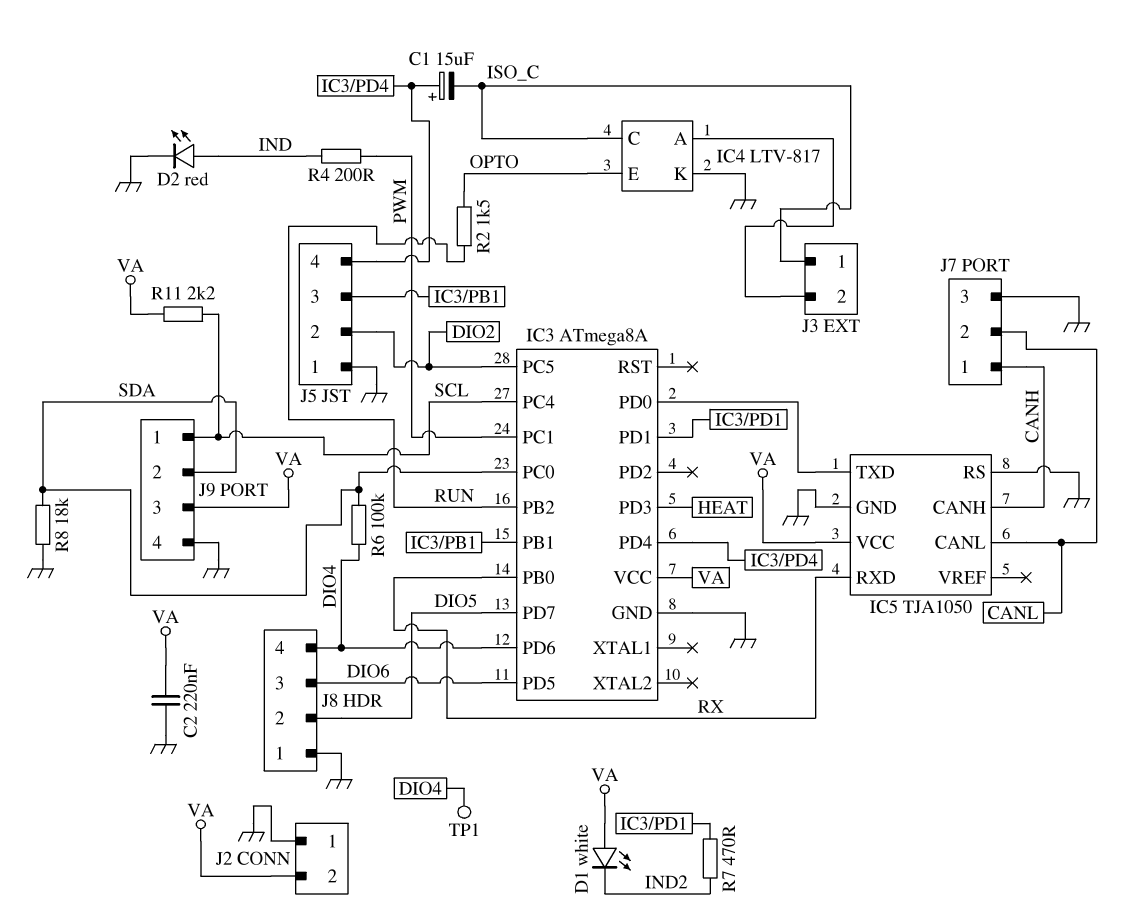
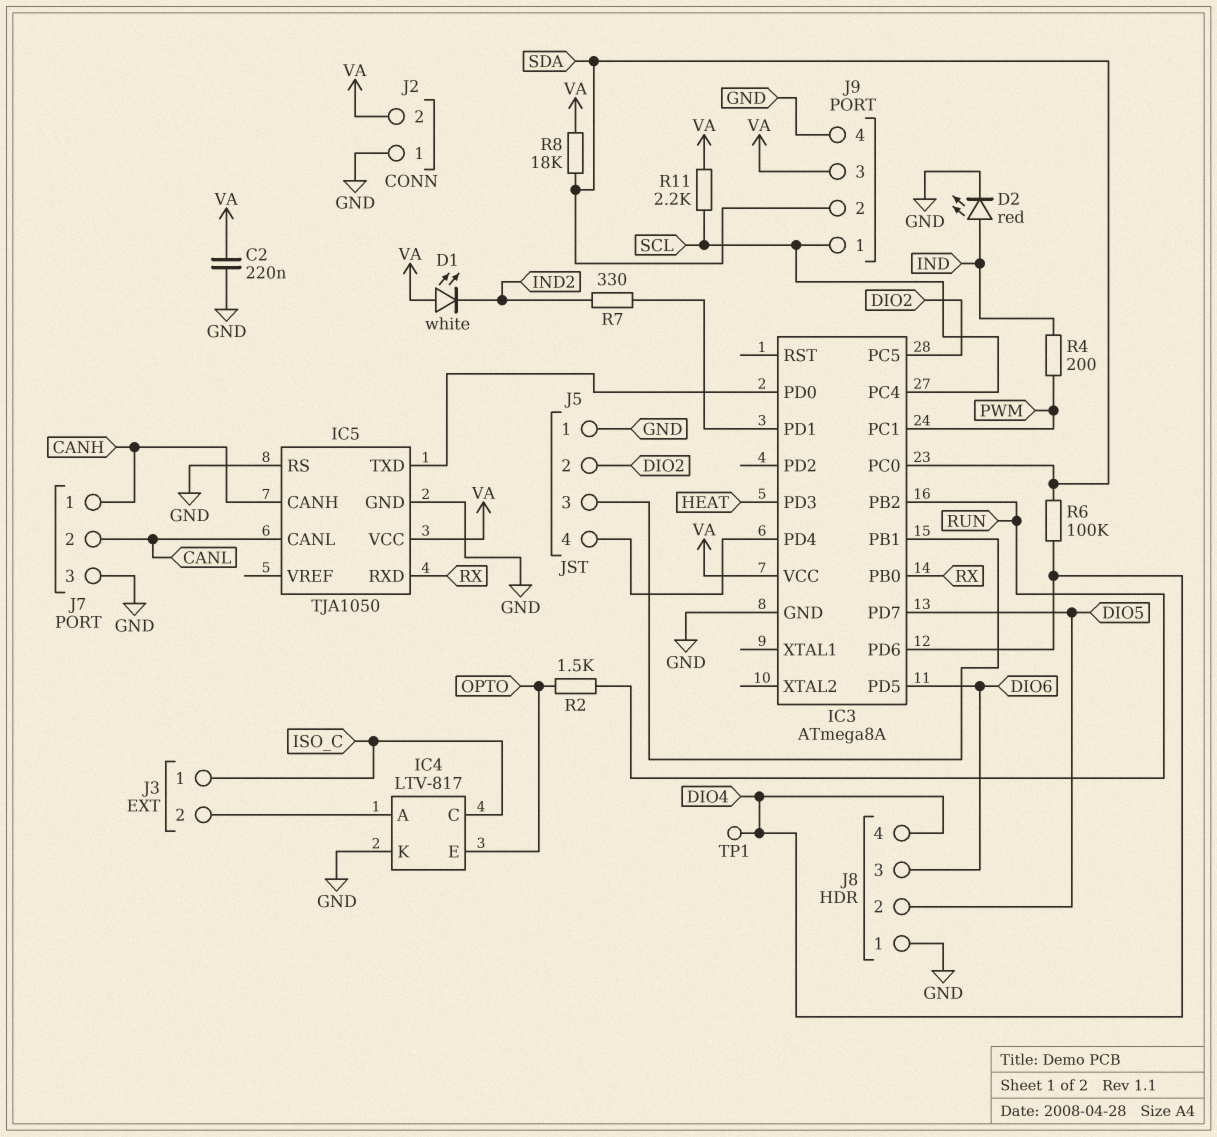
C1: 15uF (plus IC3/PD4, minus ISO_C) -> none
R7: 470 (IC3/PD1, IND2) -> 330 (IC3/PD1, IND2)
R8: 18k (GND, SDA) -> 18k (SDA, VA)

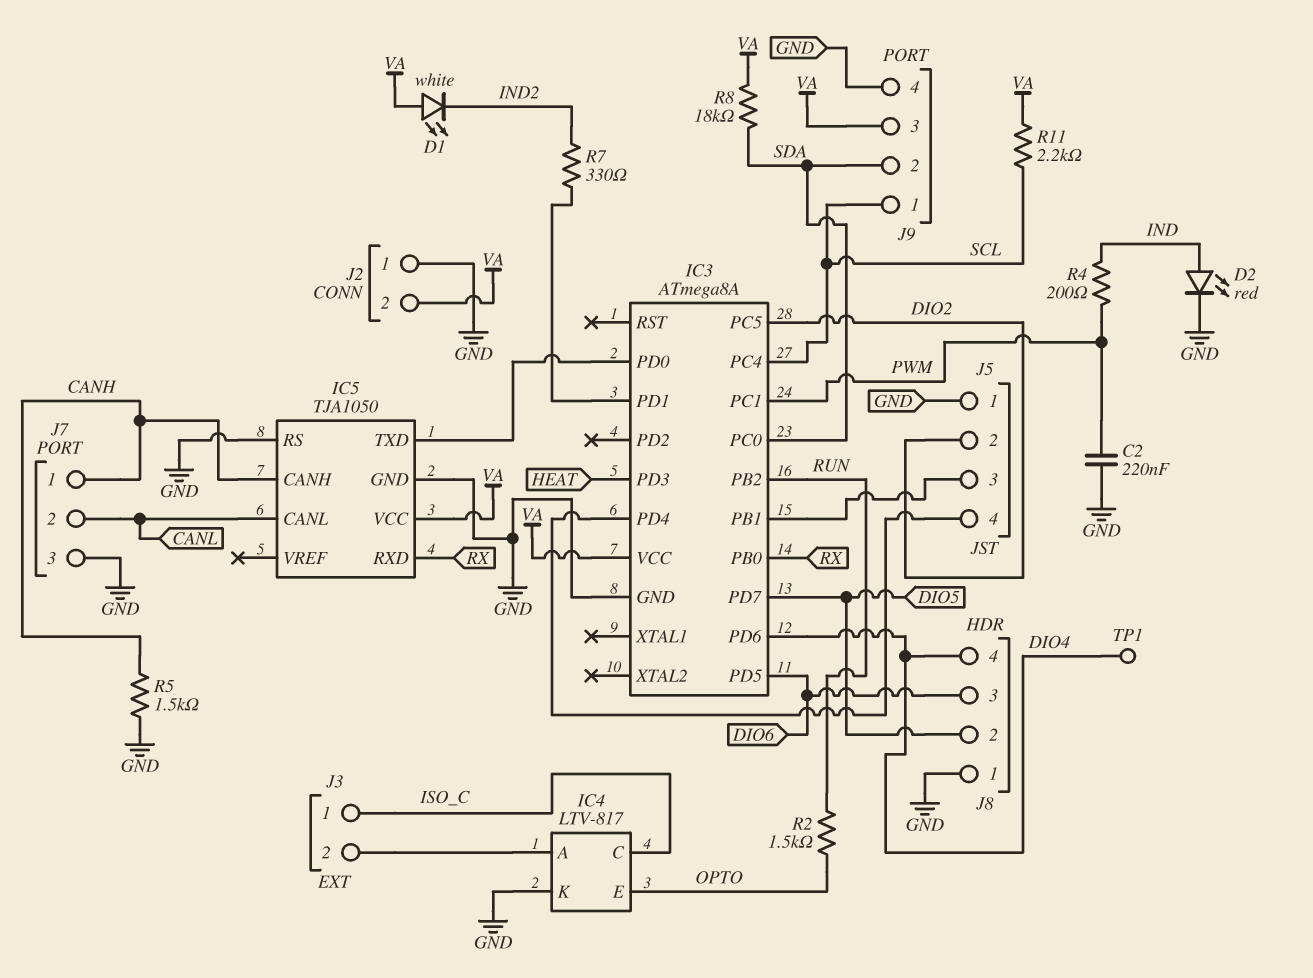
C2: 220nF (GND, VA) -> 220nF (GND, PWM)
R5: none -> 1.5k (CANH, GND)
R6: 100k (DIO4, SDA) -> none

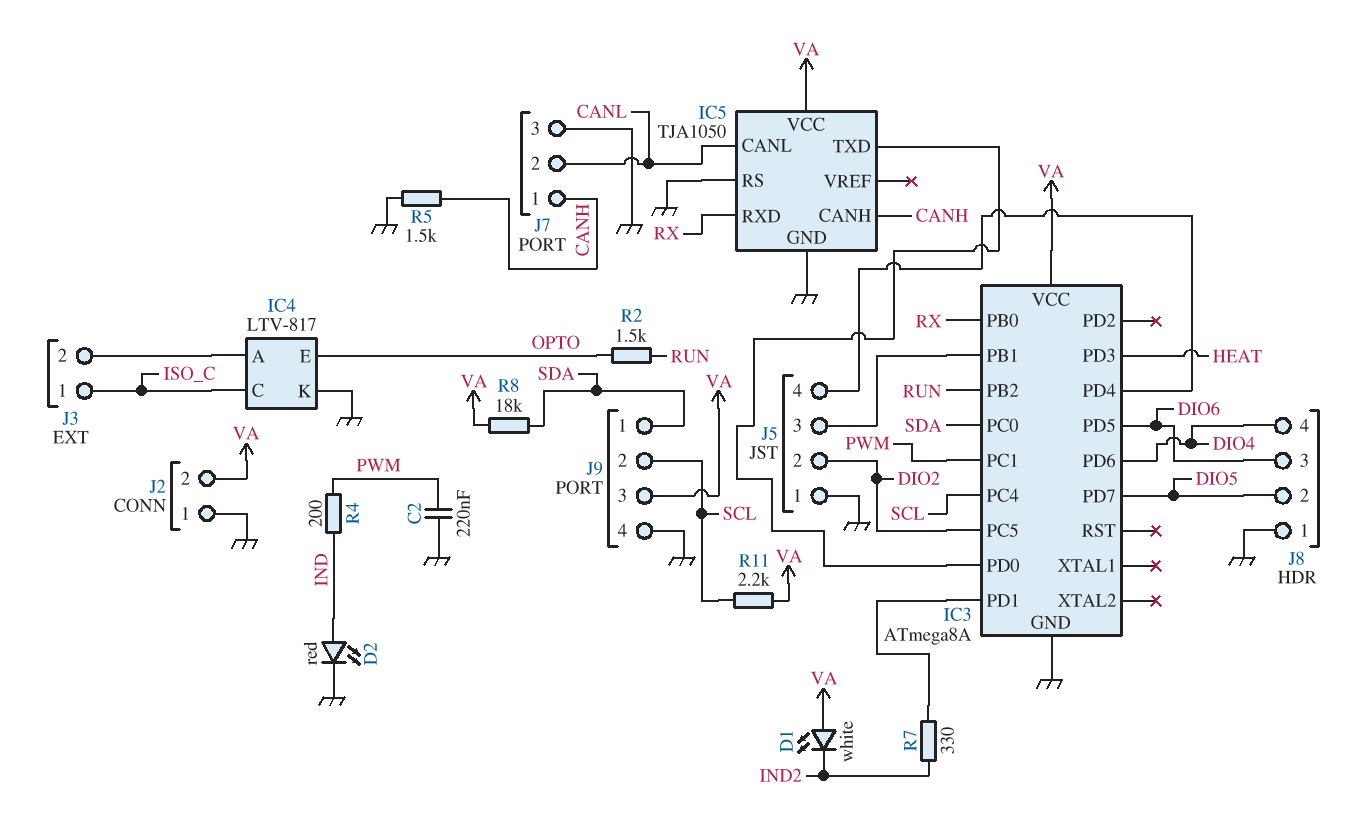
J9 pin 1: SCL -> SDA
J9 pin 2: SDA -> SCL
TP1: test point (DIO4) -> none

